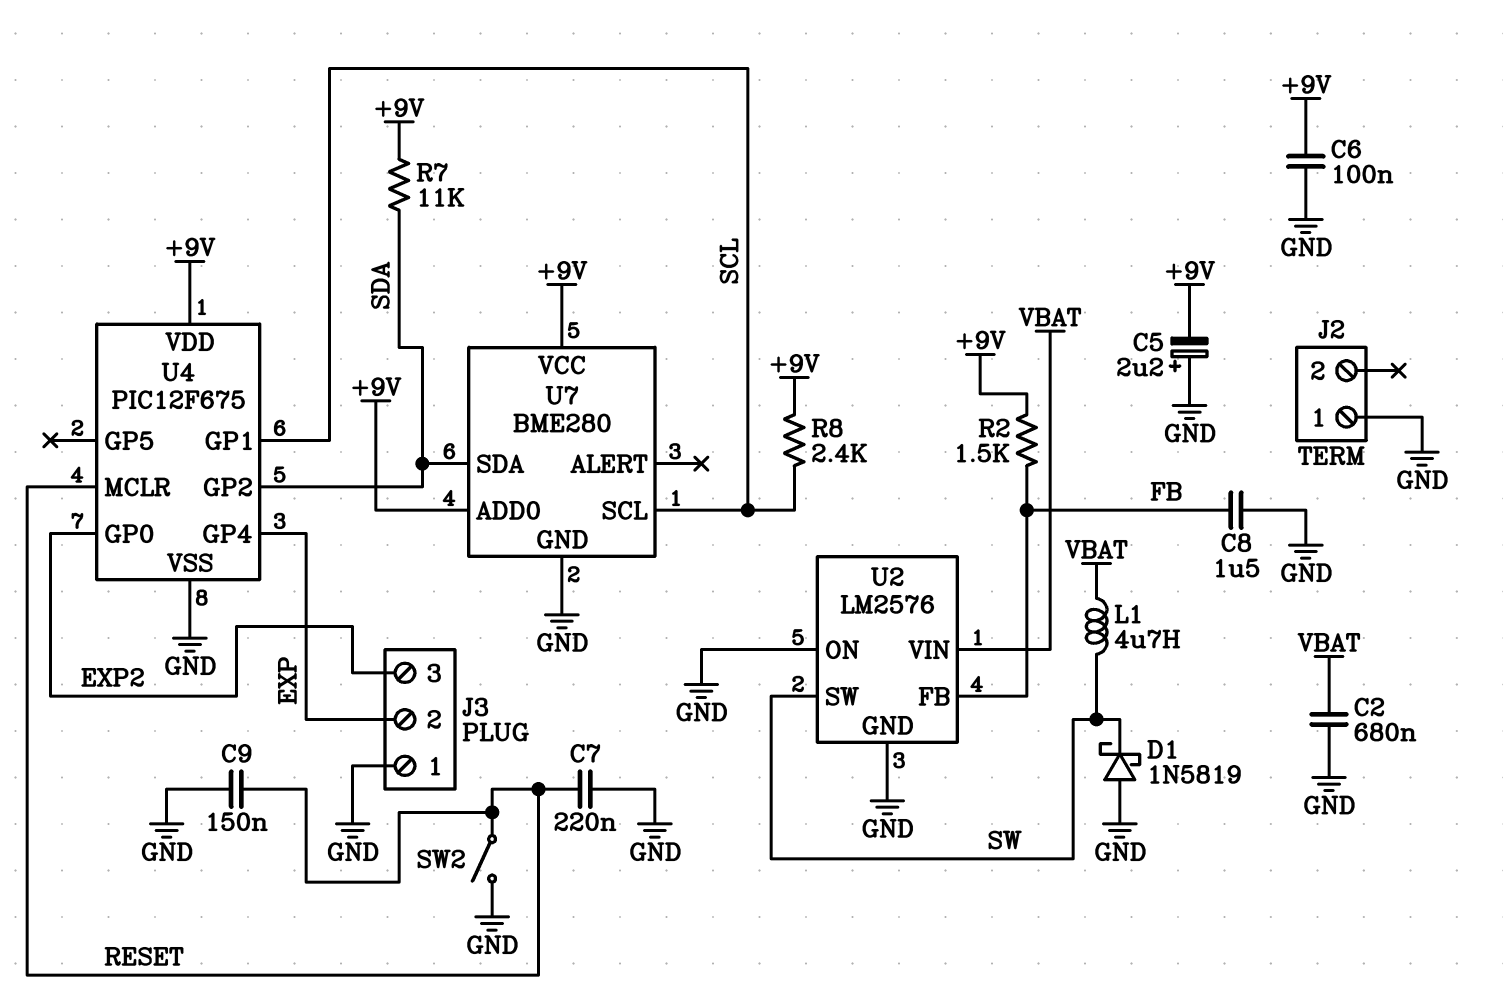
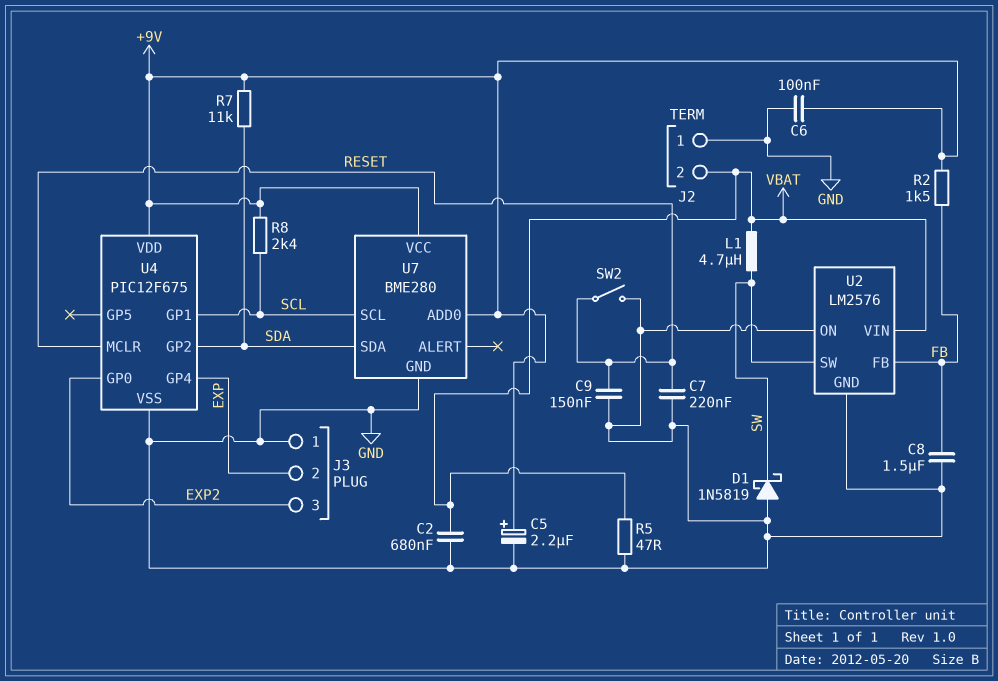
C5: 2.2uF (plus GND, minus +9V) -> 2.2uF (plus +9V, minus GND)
J2 pin 2: none -> VBAT
R5: none -> 47 (GND, VBAT)

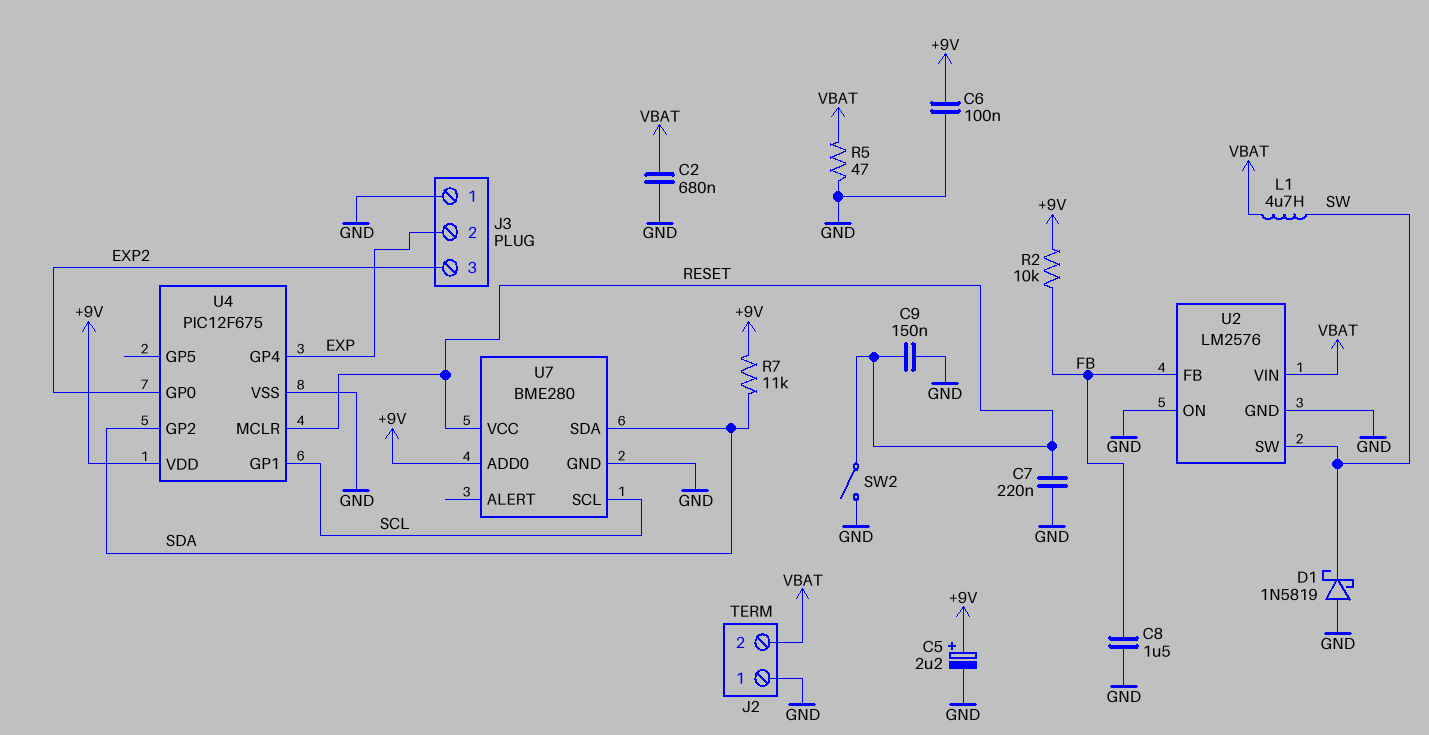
R2: 1.5k (+9V, FB) -> 10k (+9V, FB)
R8: 2.4k (+9V, SCL) -> none
U7 pin VCC: +9V -> RESET

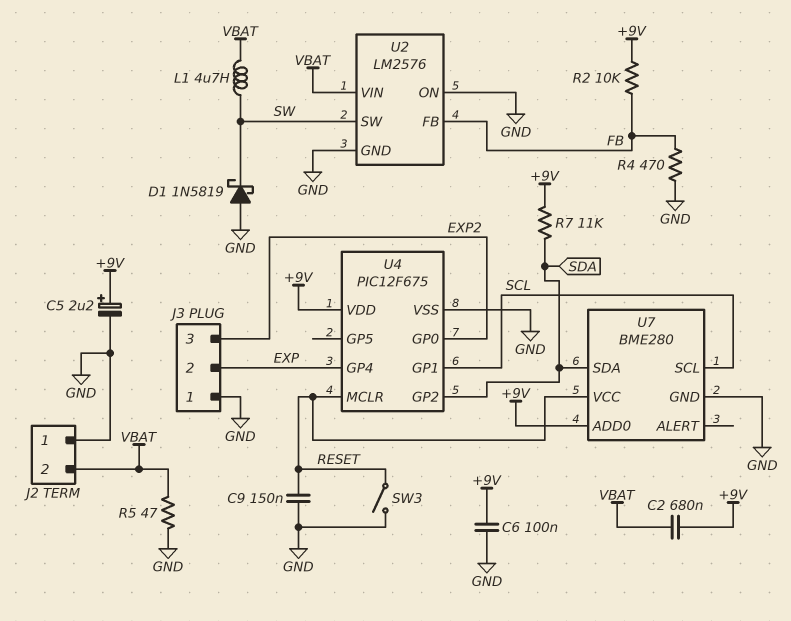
C2: 680nF (GND, VBAT) -> 680nF (+9V, VBAT)
C7: 220nF (GND, RESET) -> none
C8: 1.5uF (FB, GND) -> none
R4: none -> 470 (FB, GND)
SW2: switch (GND, RESET) -> none
SW3: none -> switch (GND, RESET)

